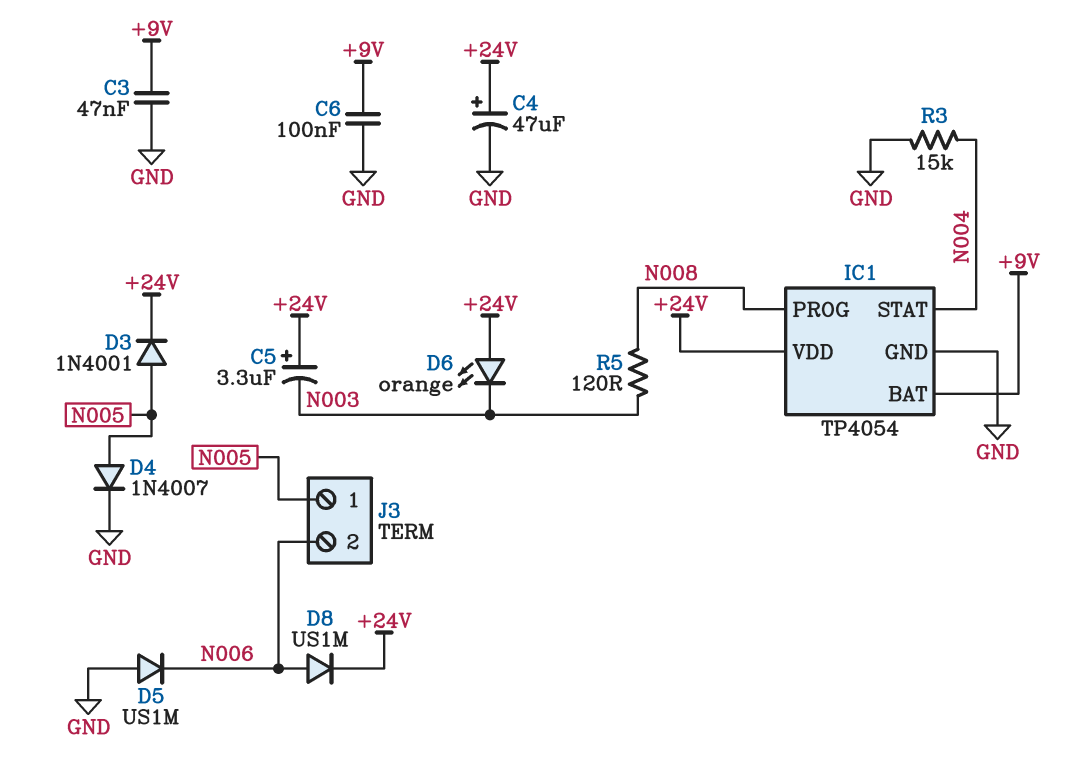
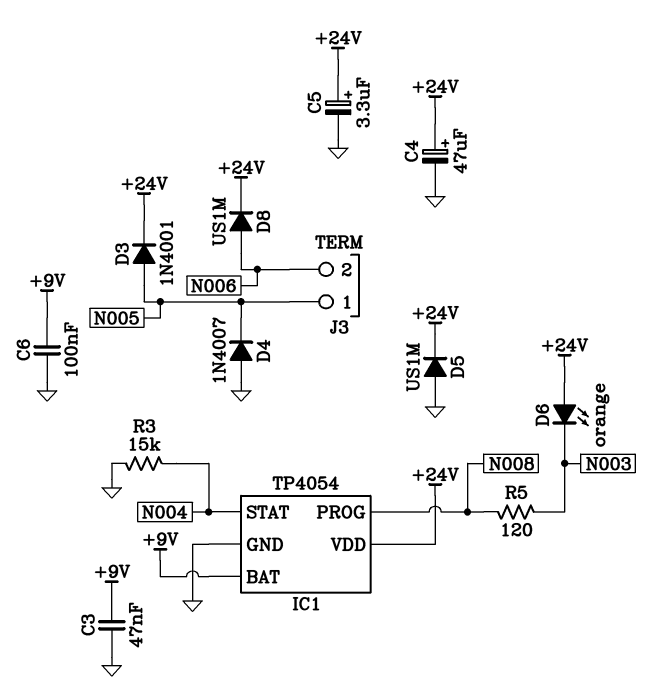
C5: 3.3uF (plus +24V, minus N003) -> 3.3uF (plus +24V, minus GND)
D4: diode 1N4007 (A N005, K GND) -> diode 1N4007 (A GND, K N005)
D5: diode US1M (A GND, K N006) -> diode US1M (A GND, K +24V)

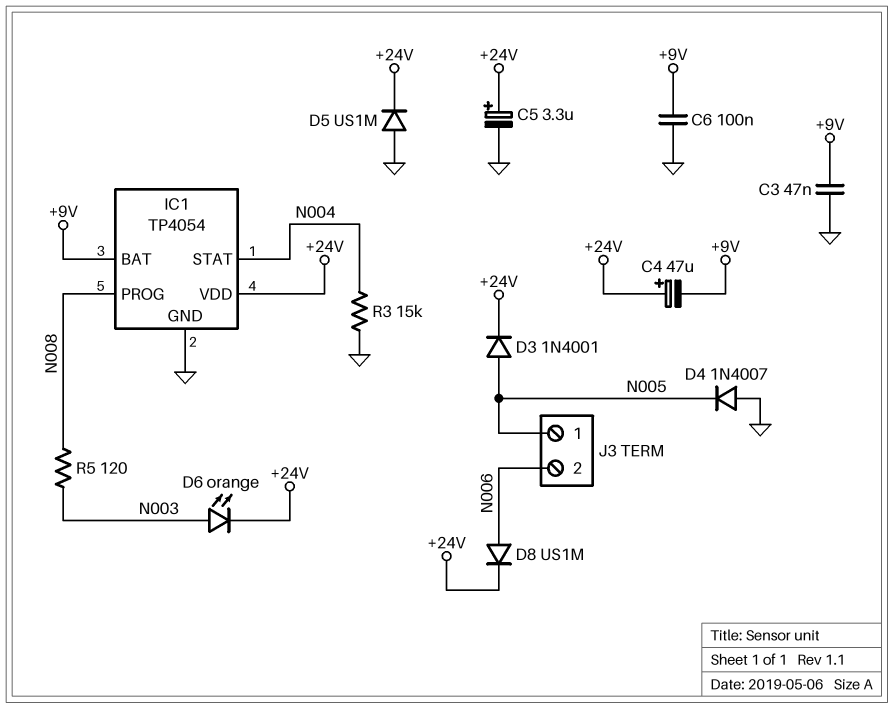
C4: 47uF (plus +24V, minus GND) -> 47uF (plus +24V, minus +9V)
D6: LED orange (A +24V, K N003) -> LED orange (A N003, K +24V)

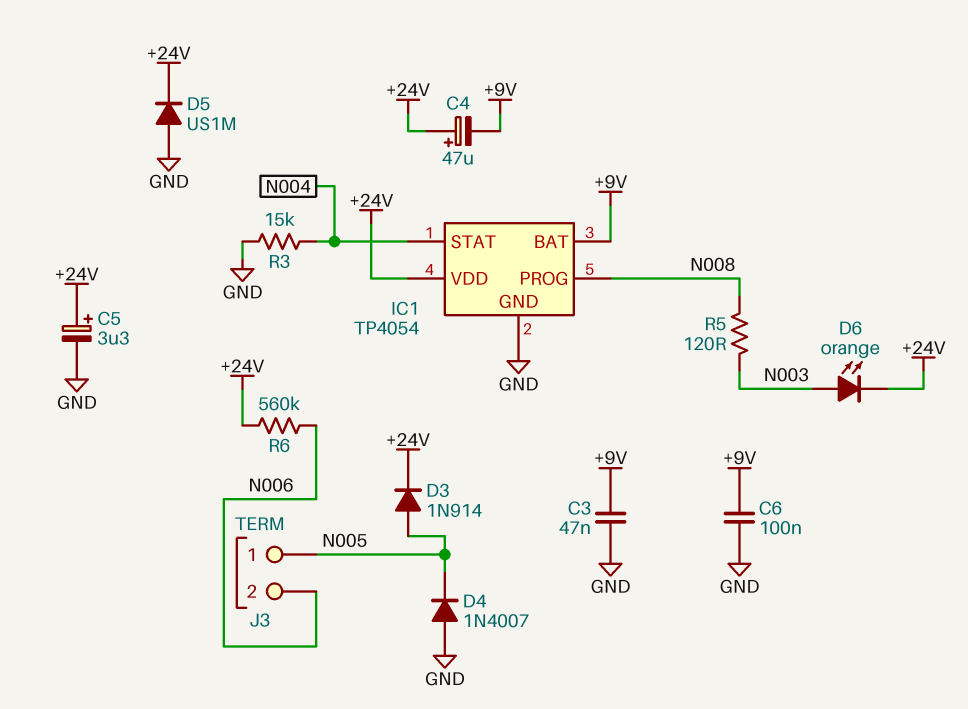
D3: diode 1N4001 (A N005, K +24V) -> diode 1N914 (A N005, K +24V)
D8: diode US1M (A N006, K +24V) -> none
R6: none -> 560k (+24V, N006)

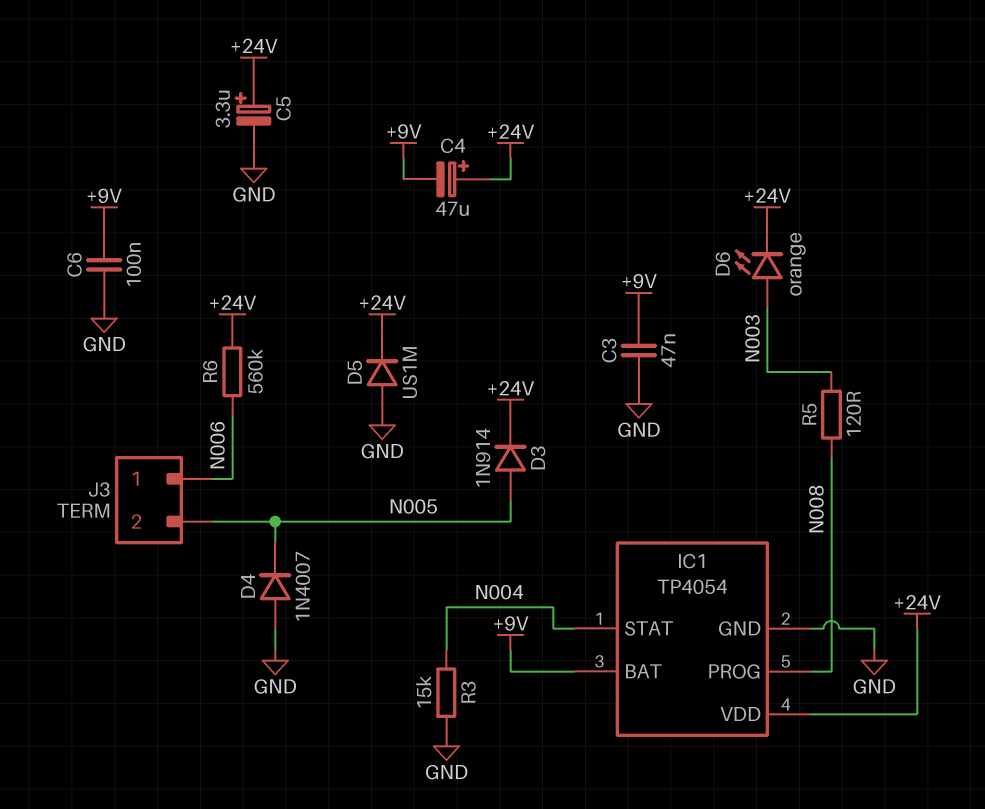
J3 pin 1: N005 -> N006
J3 pin 2: N006 -> N005

